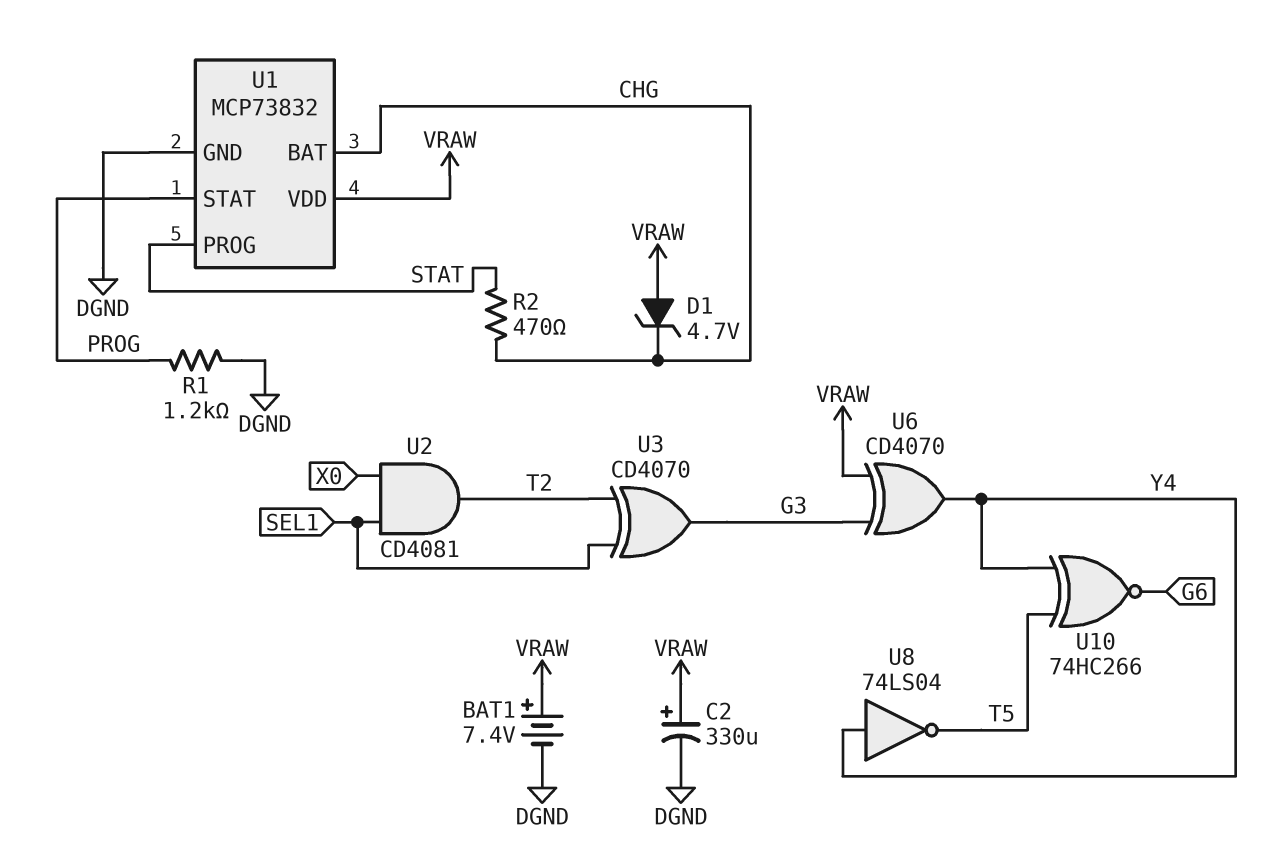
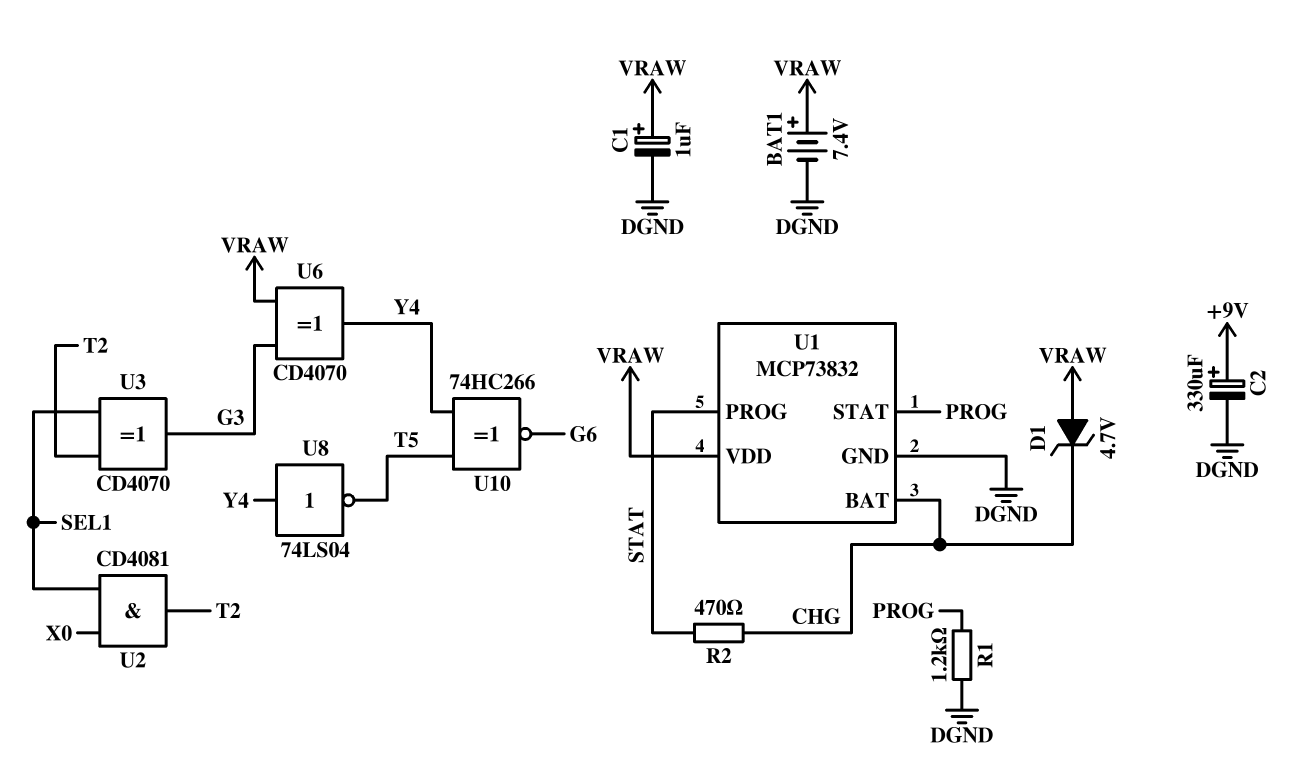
C1: none -> 1uF (plus VRAW, minus DGND)
C2: 330uF (plus VRAW, minus DGND) -> 330uF (plus +9V, minus DGND)

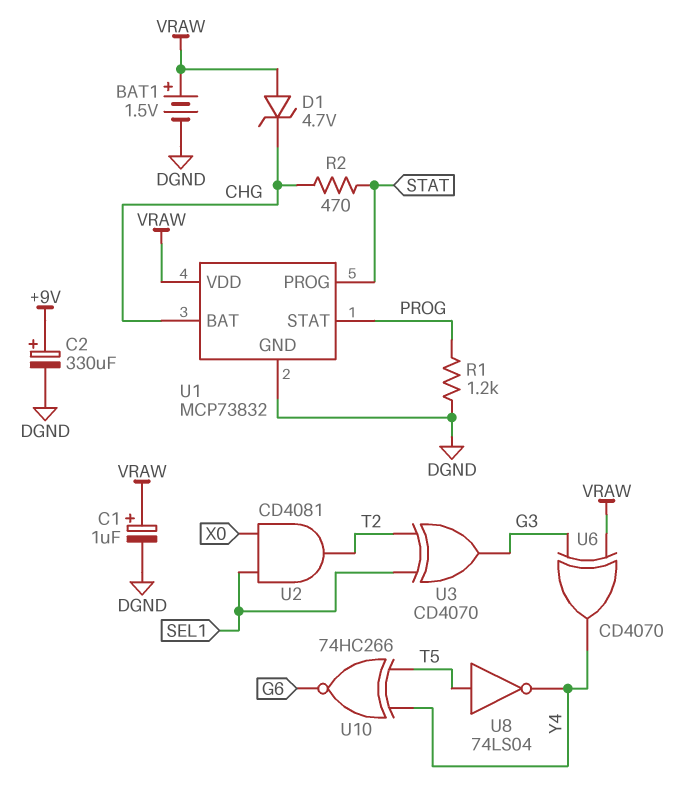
BAT1: 7.4V (plus VRAW, minus DGND) -> 1.5V (plus VRAW, minus DGND)
U8: NOT 74LS04 (in Y4, out T5) -> NOT 74LS04 (in T5, out Y4)

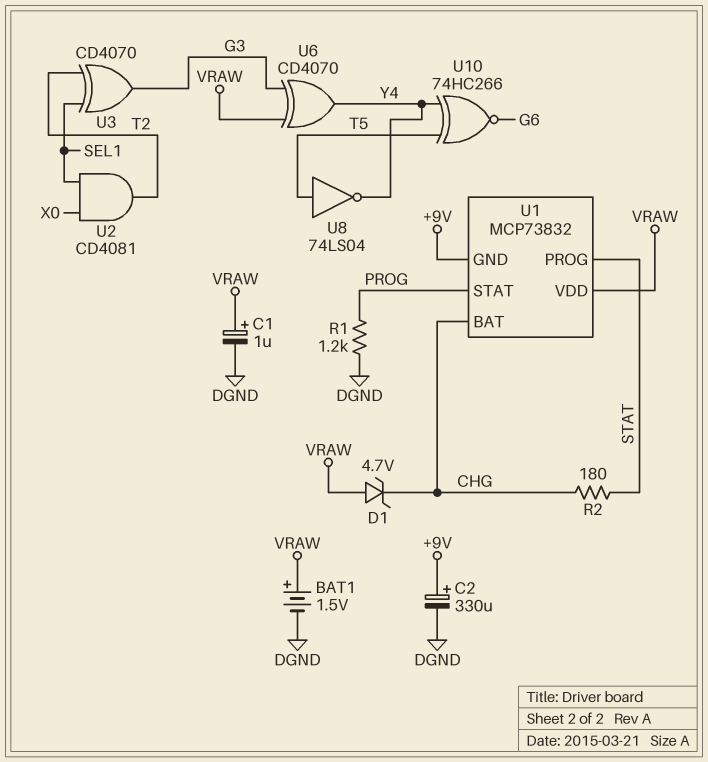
R2: 470 (CHG, STAT) -> 180 (CHG, STAT)
U1 pin GND: DGND -> +9V

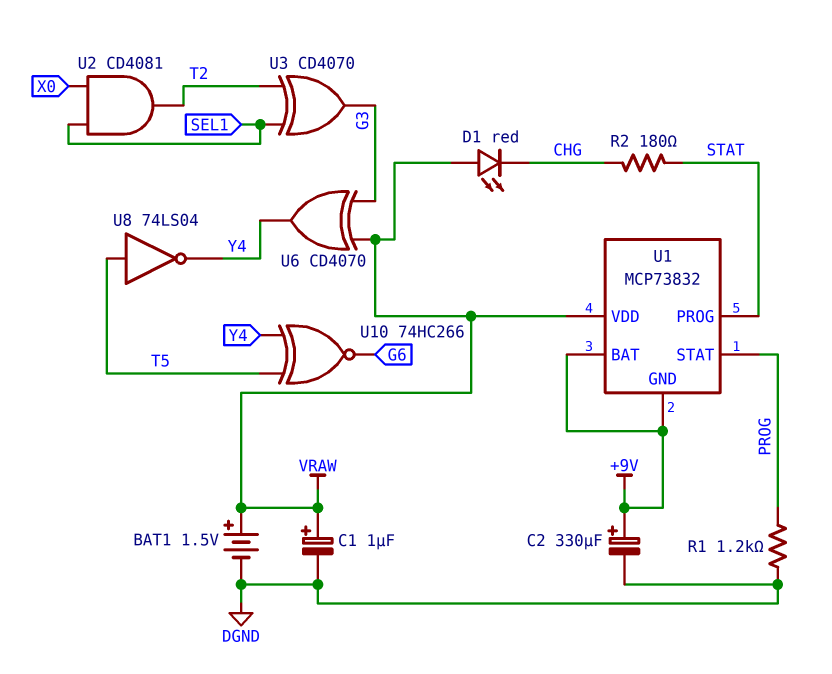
D1: zener 4.7V (A VRAW, K CHG) -> LED red (A VRAW, K CHG)
U1 pin BAT: CHG -> +9V

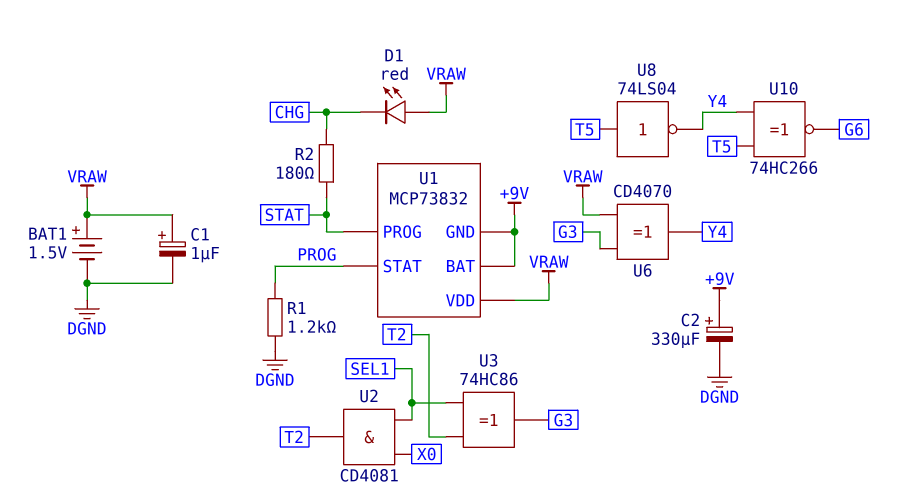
U3: XOR CD4070 (in SEL1, in T2, out G3) -> XOR 74HC86 (in SEL1, in T2, out G3)

